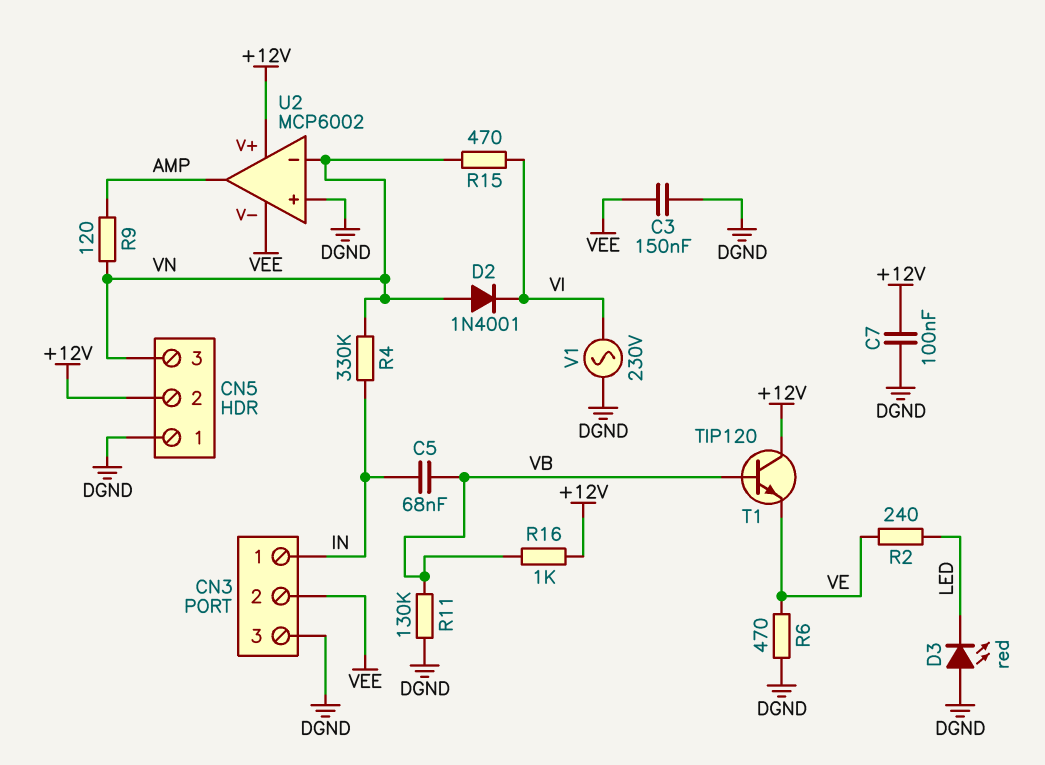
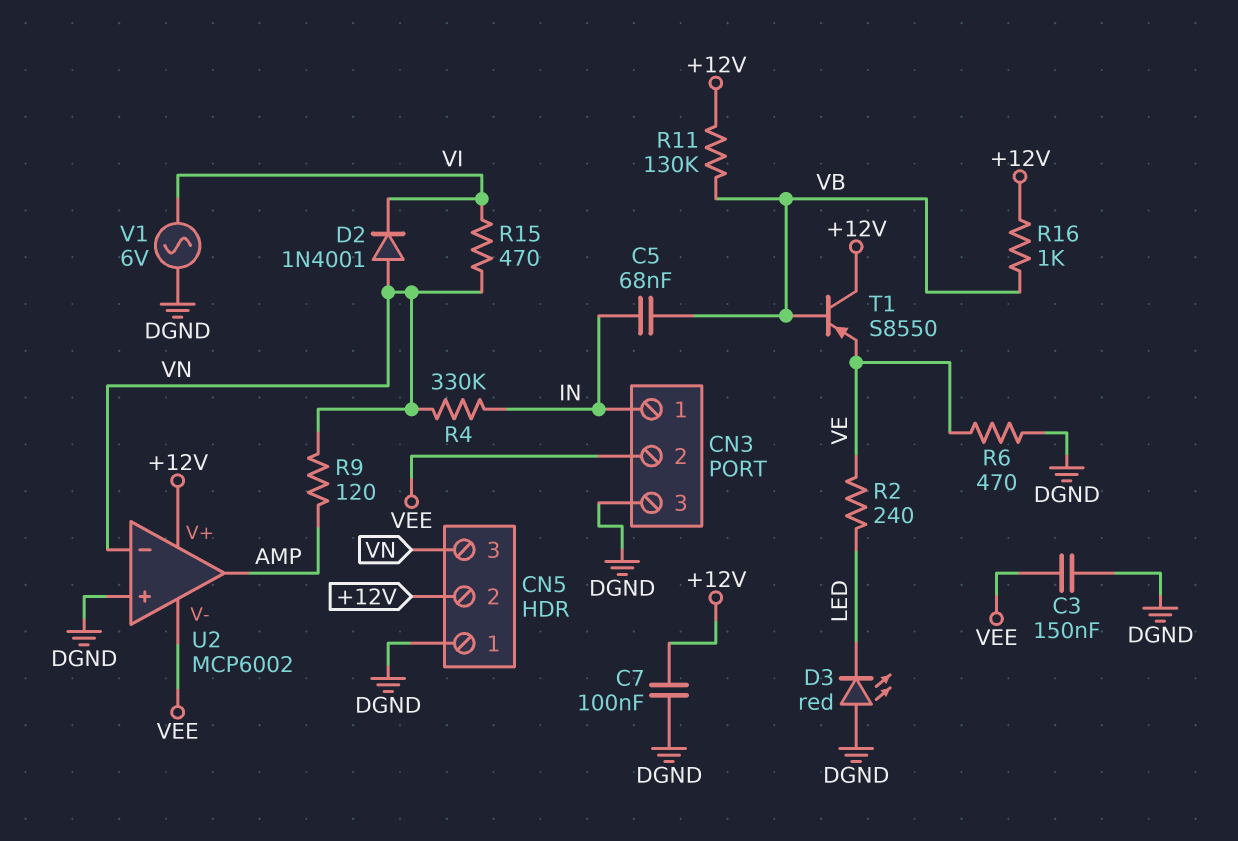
R11: 130k (DGND, VB) -> 130k (+12V, VB)
T1: NPN TIP120 (B VB, C +12V, E VE) -> PNP S8550 (B VB, C +12V, E VE)
V1: AC 230V (DGND, VI) -> AC 6V (DGND, VI)

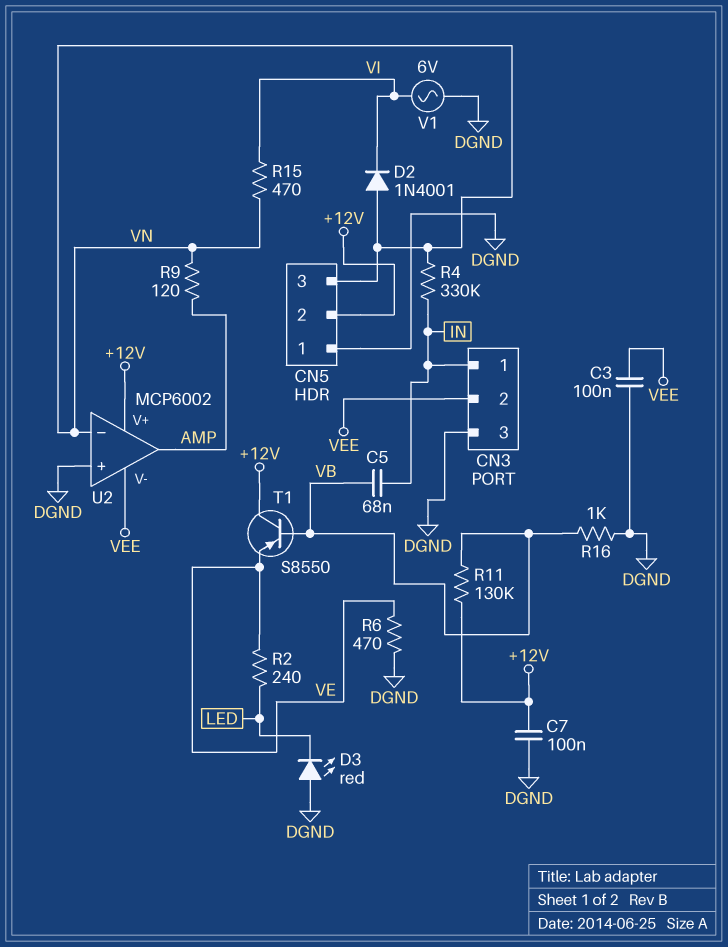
C3: 150nF (DGND, VEE) -> 100nF (DGND, VEE)
R16: 1k (+12V, VB) -> 1k (DGND, VB)

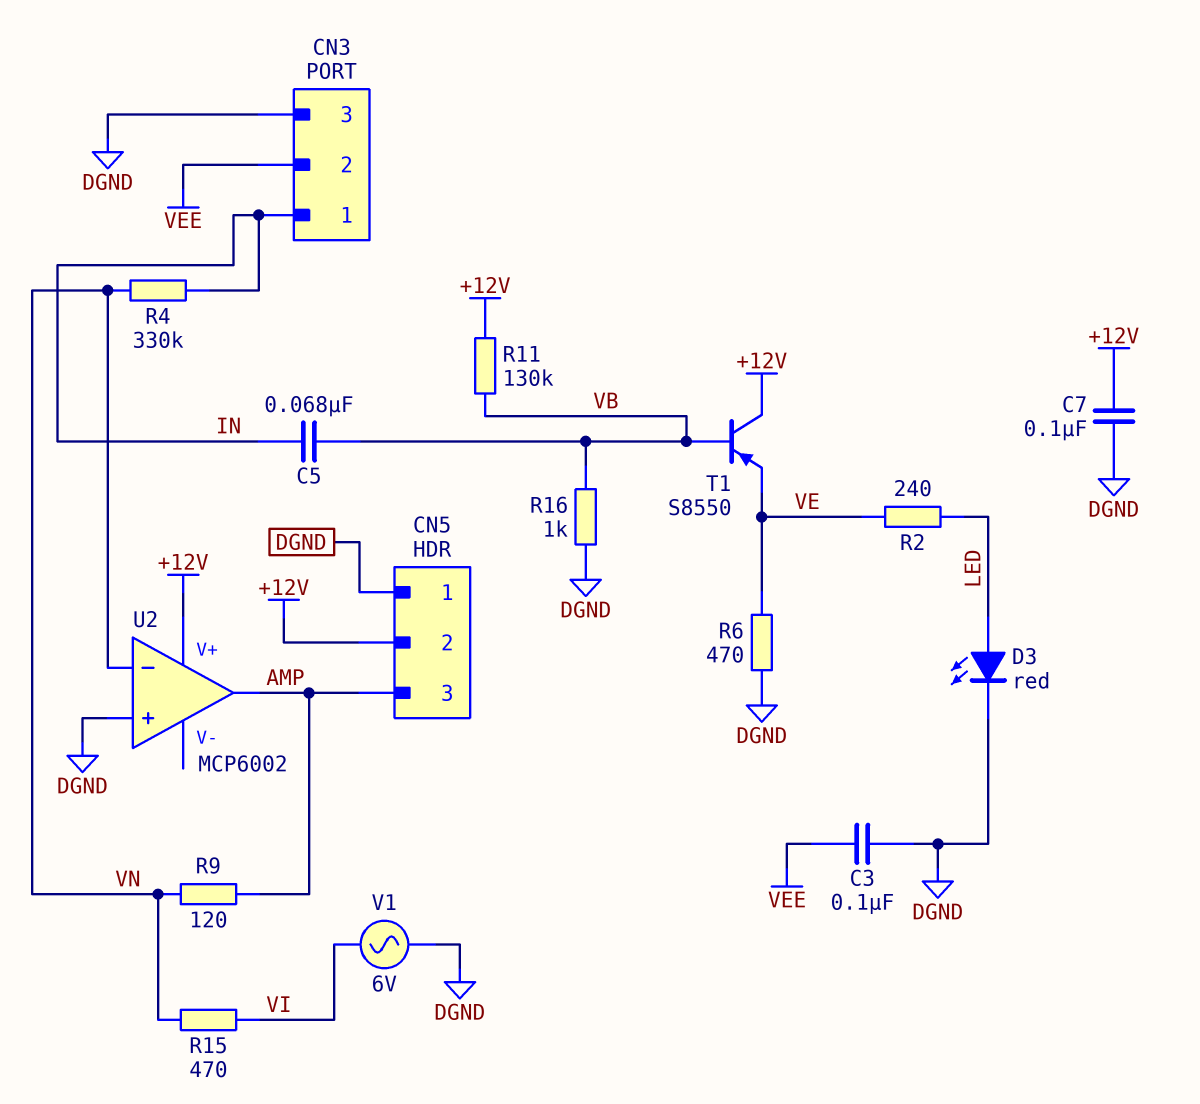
CN5 pin 3: VN -> AMP
D2: diode 1N4001 (A VN, K VI) -> none
D3: LED red (A DGND, K LED) -> LED red (A LED, K DGND)
U2 pin V-: VEE -> none

